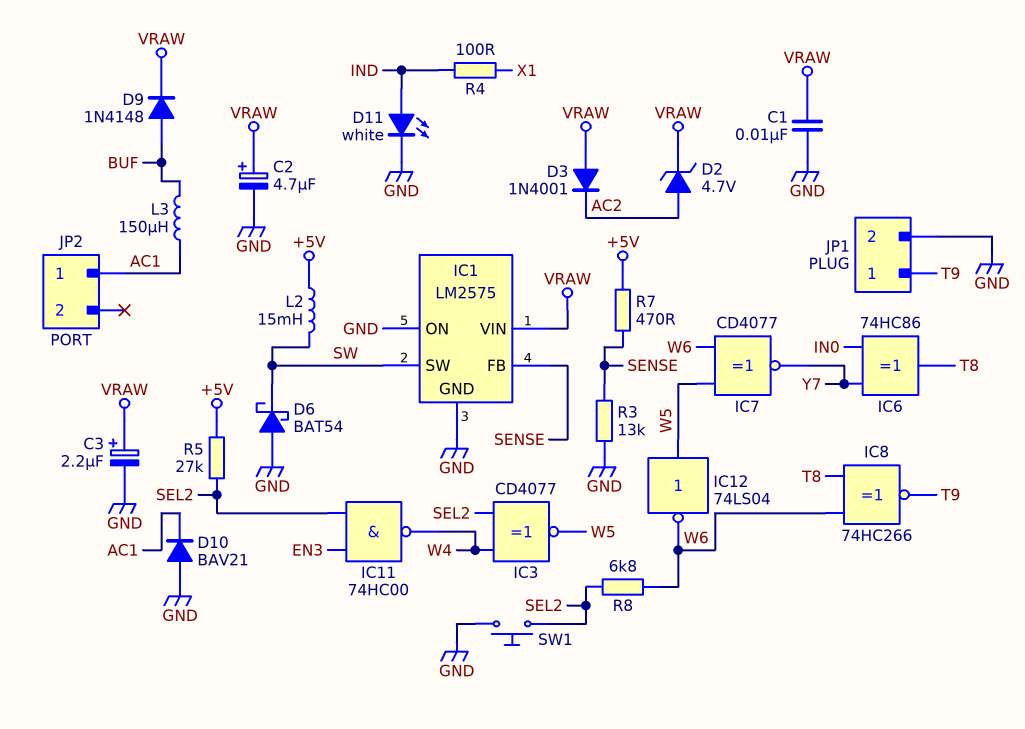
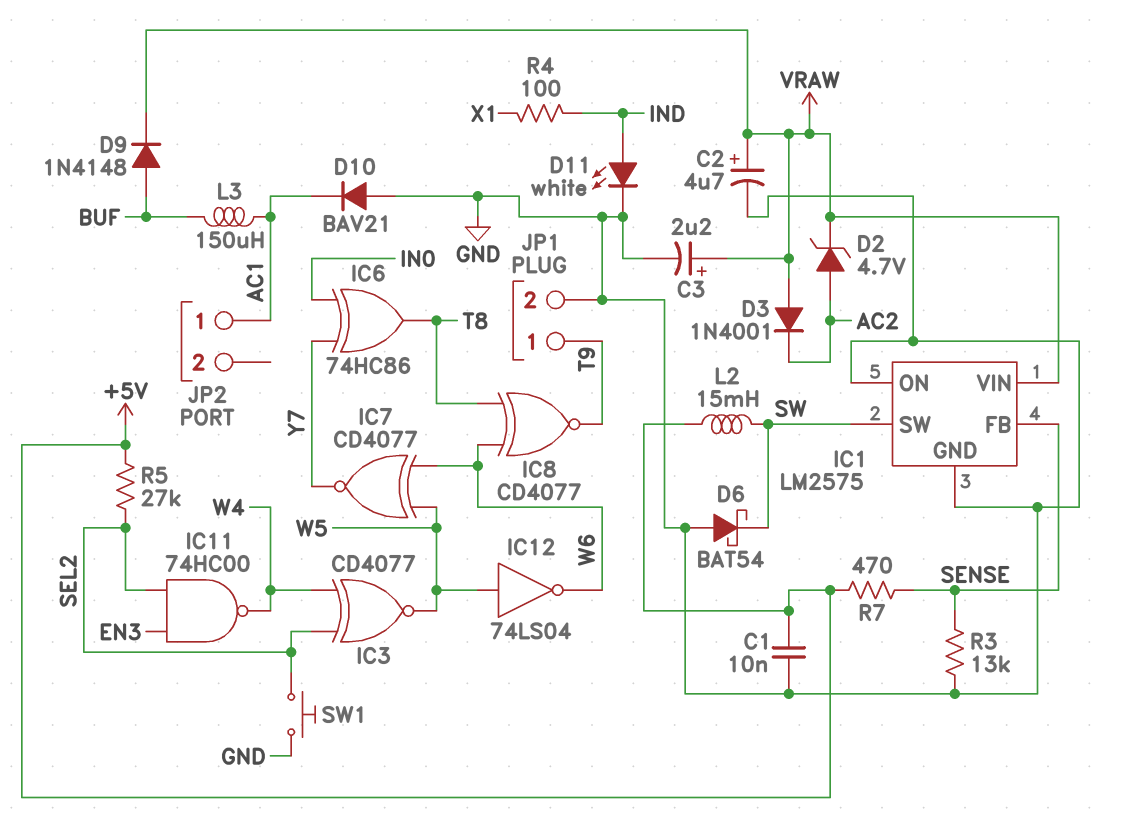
C1: 10nF (GND, VRAW) -> 10nF (+5V, GND)
IC8: XNOR 74HC266 (in T8, in W6, out T9) -> XNOR CD4077 (in T8, in W6, out T9)
R8: 6.8k (SEL2, W6) -> none

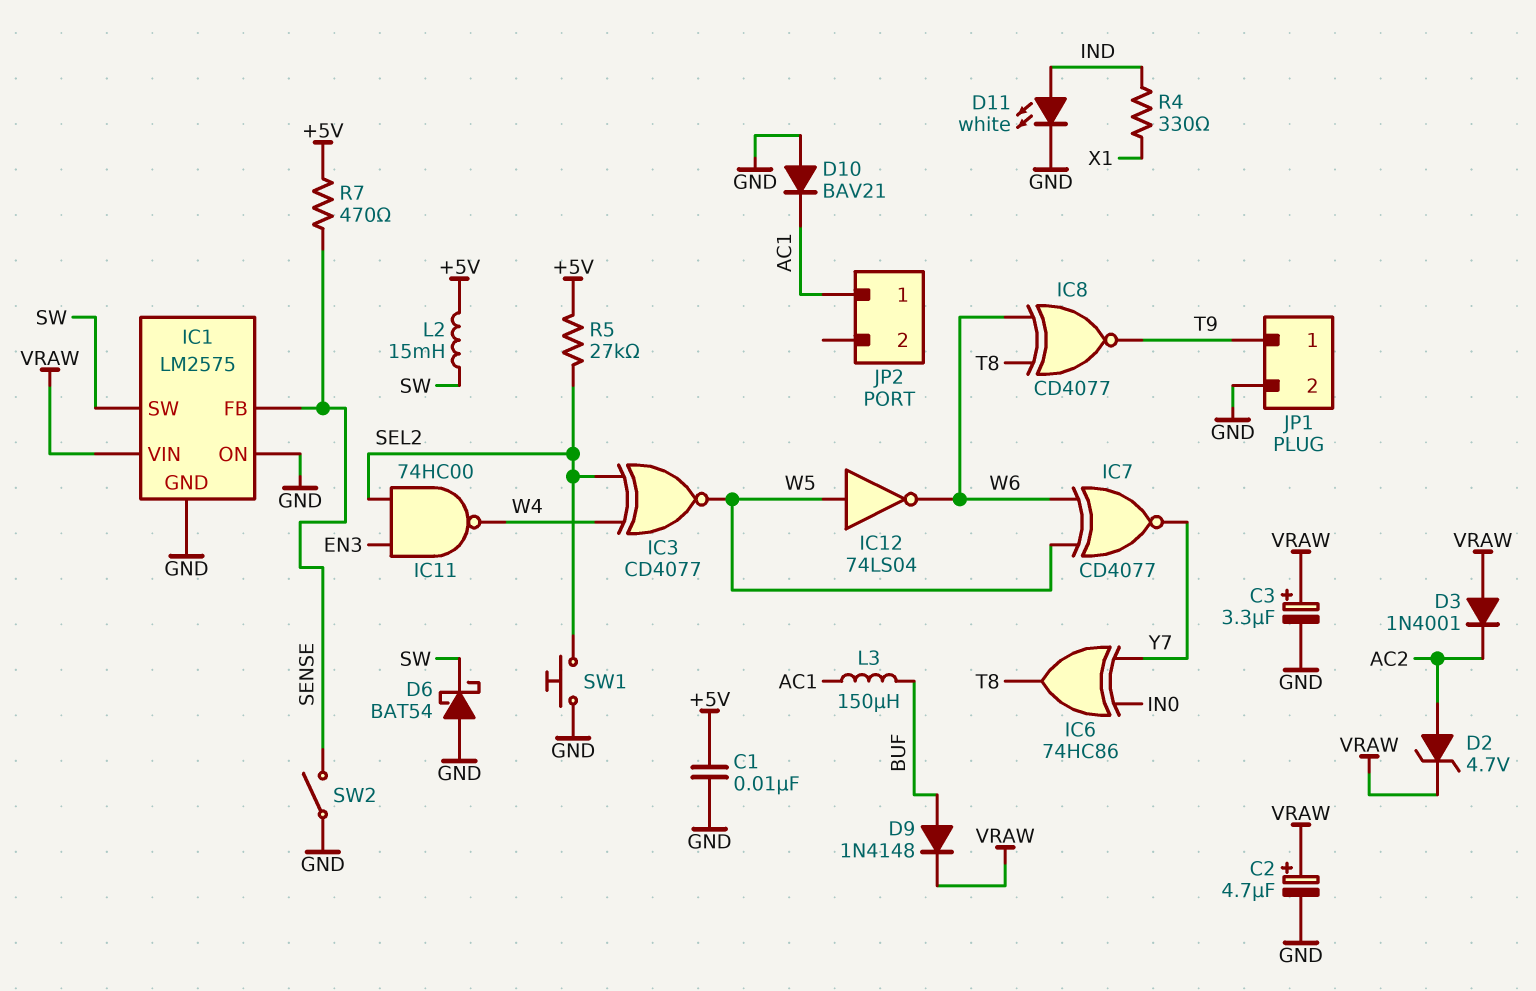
C3: 2.2uF (plus VRAW, minus GND) -> 3.3uF (plus VRAW, minus GND)
R3: 13k (GND, SENSE) -> none
R4: 100 (IND, X1) -> 330 (IND, X1)
SW2: none -> switch (GND, SENSE)

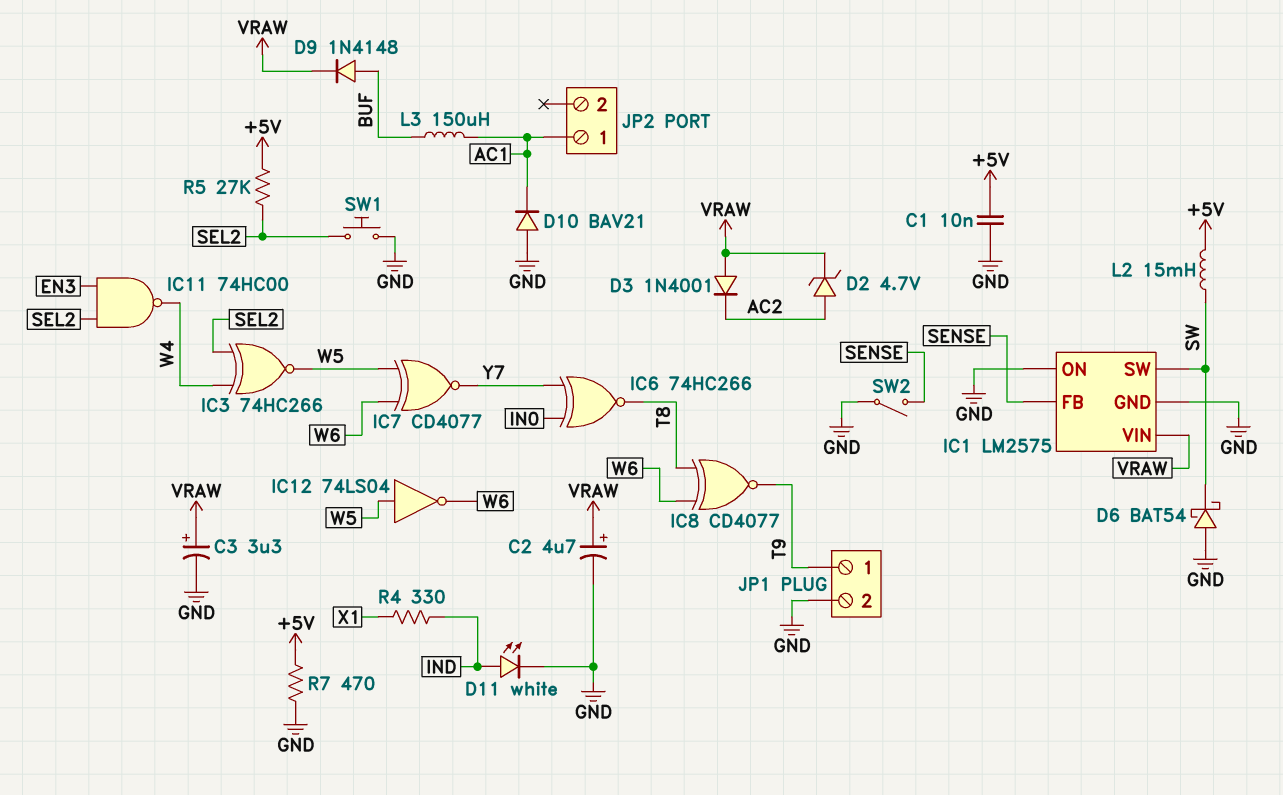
IC3: XNOR CD4077 (in SEL2, in W4, out W5) -> XNOR 74HC266 (in SEL2, in W4, out W5)
IC6: XOR 74HC86 (in IN0, in Y7, out T8) -> XNOR 74HC266 (in IN0, in Y7, out T8)
R7: 470 (+5V, SENSE) -> 470 (+5V, GND)

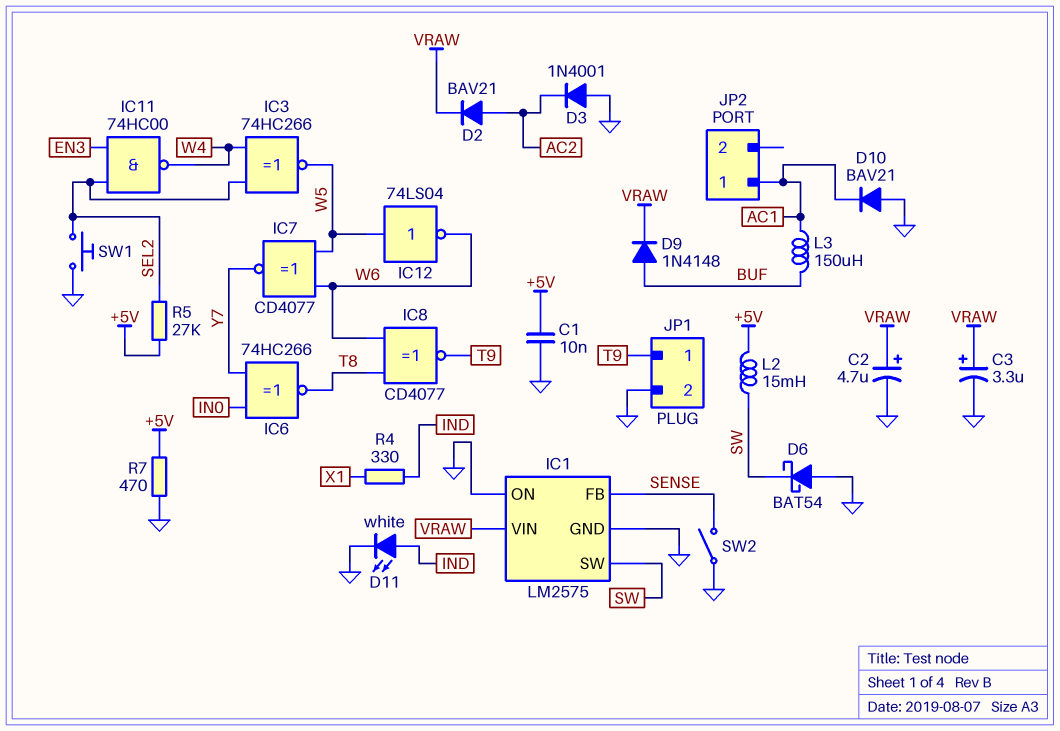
D2: zener 4.7V (A AC2, K VRAW) -> diode BAV21 (A AC2, K VRAW)
D3: diode 1N4001 (A VRAW, K AC2) -> diode 1N4001 (A GND, K AC2)

